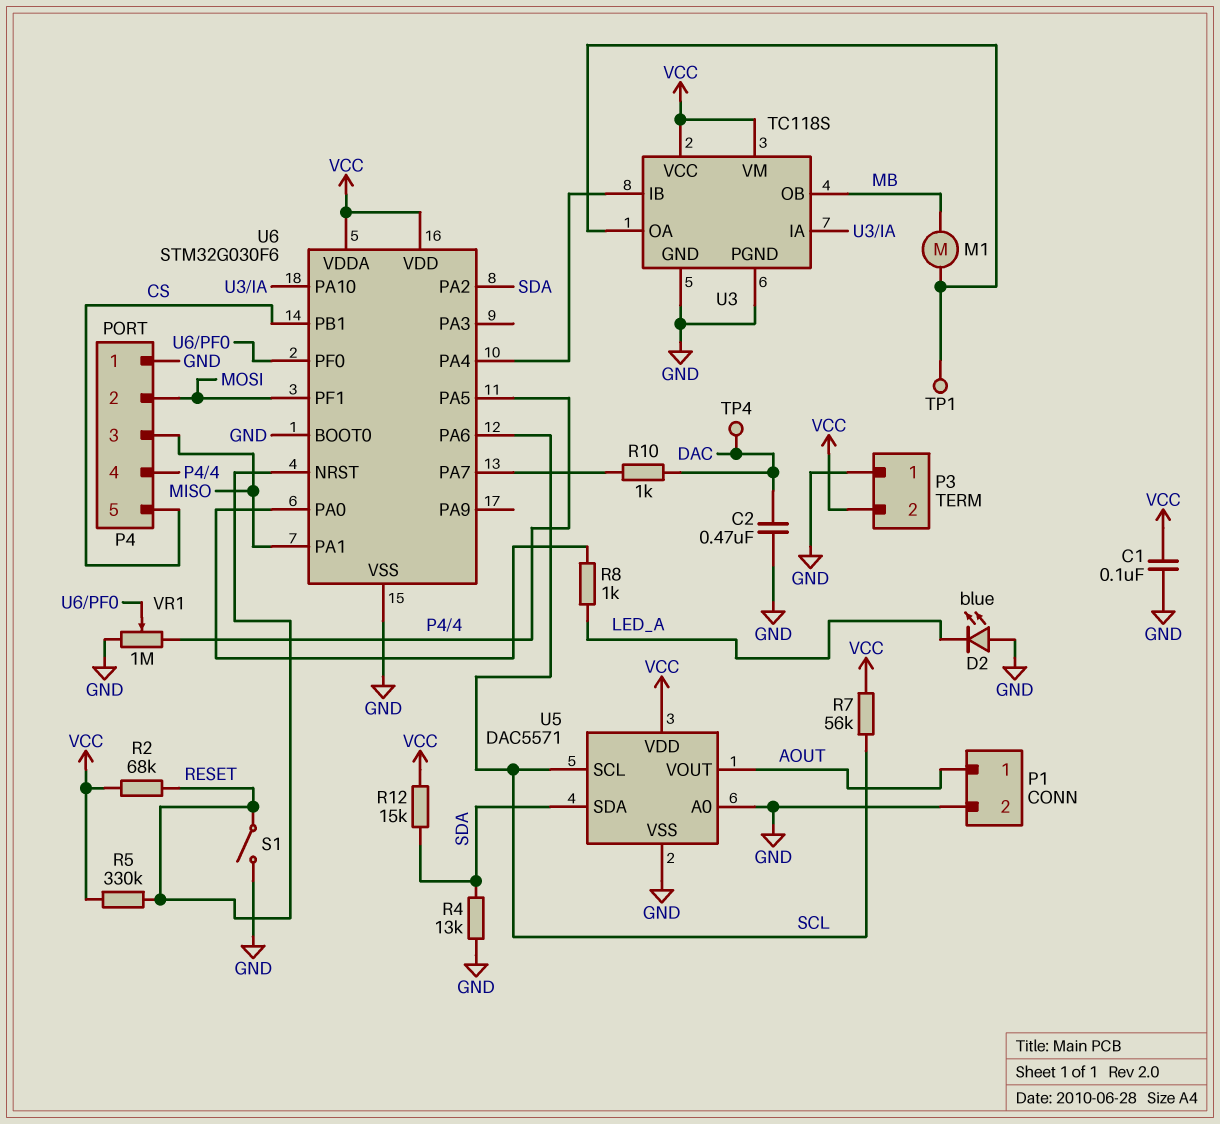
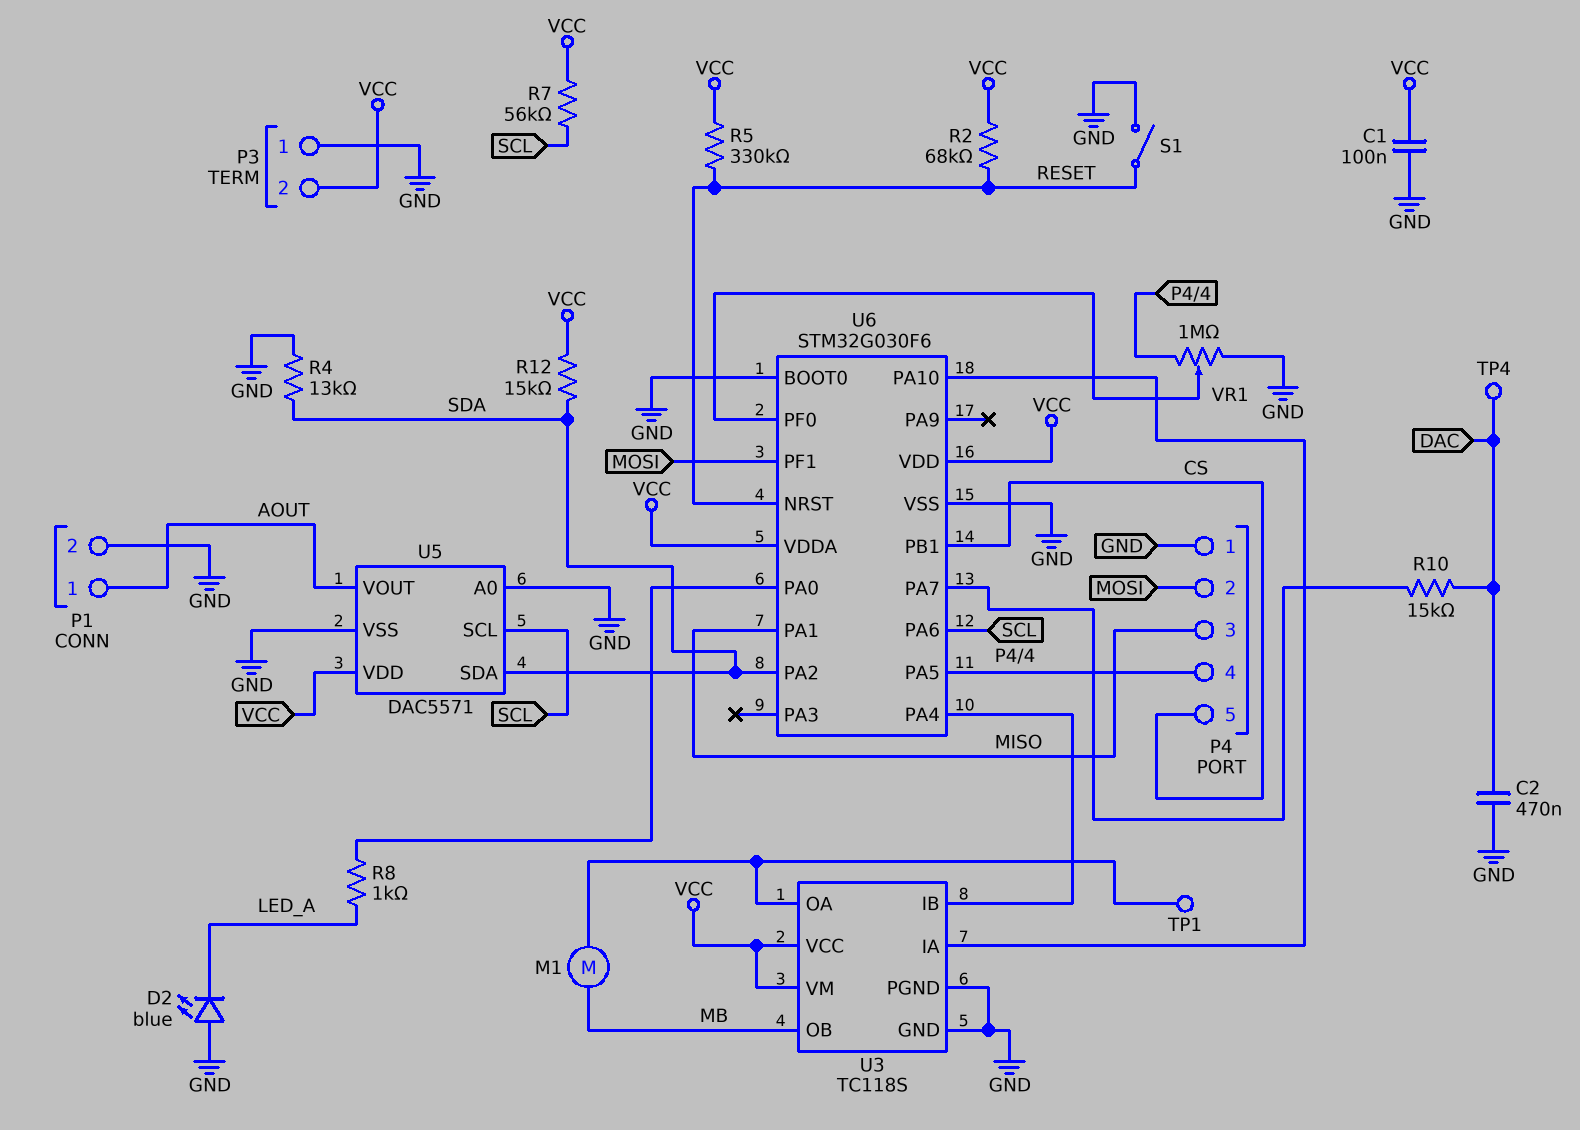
R10: 1k (DAC, U6/PA7) -> 15k (DAC, U6/PA7)

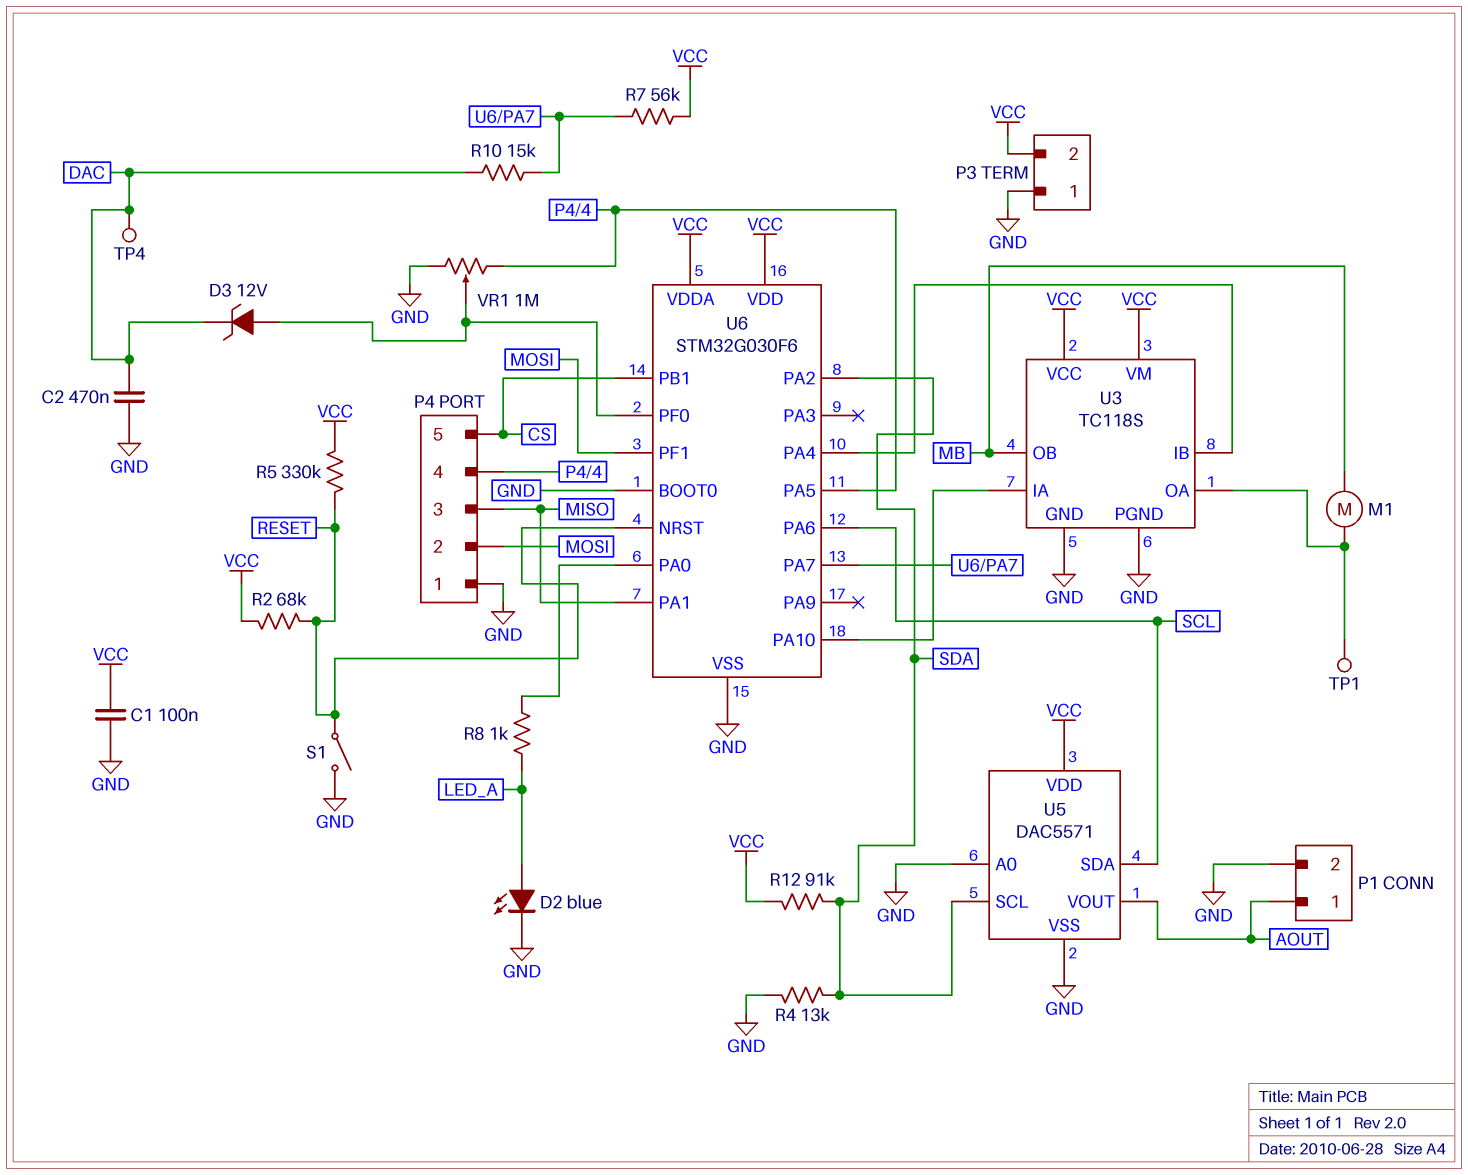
D2: LED blue (A GND, K LED_A) -> LED blue (A LED_A, K GND)
D3: none -> zener 12V (A U6/PF0, K DAC)
R7: 56k (SCL, VCC) -> 56k (U6/PA7, VCC)
R12: 15k (SDA, VCC) -> 91k (SDA, VCC)
U5 pin SCL: SCL -> SDA
U5 pin SDA: SDA -> SCL

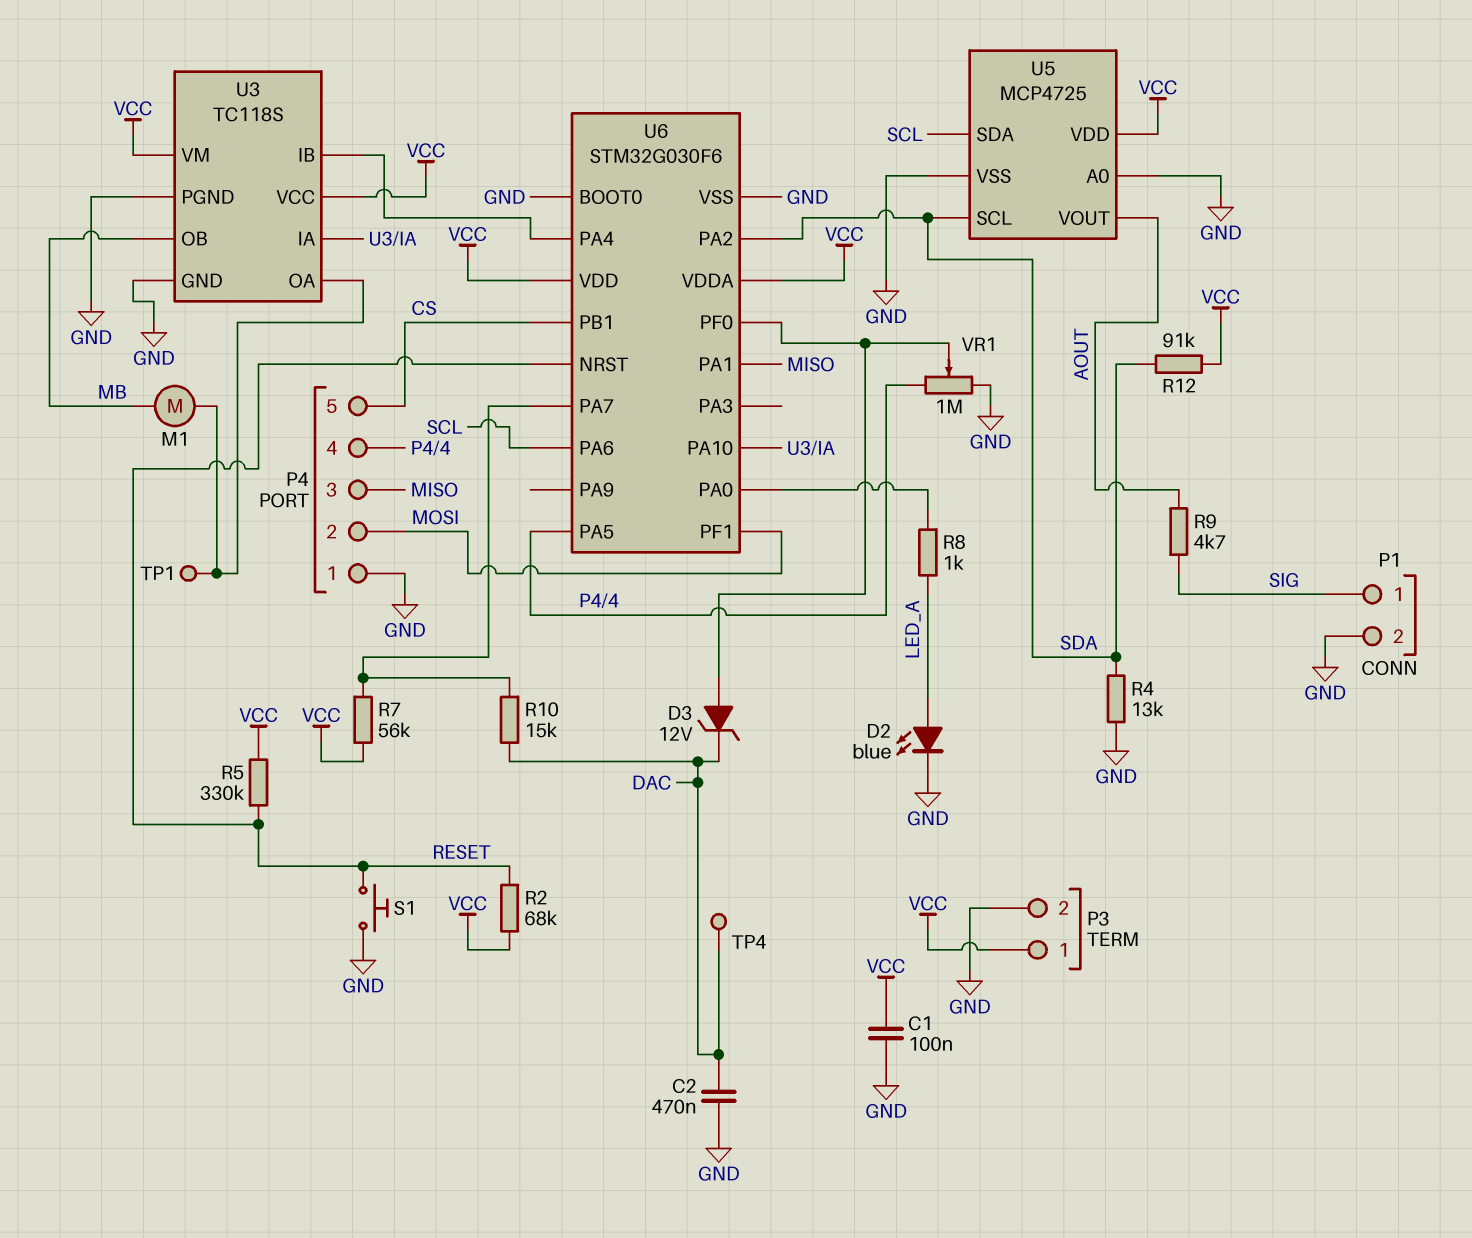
P1 pin 1: AOUT -> SIG
P3 pin 1: GND -> VCC
P3 pin 2: VCC -> GND
R9: none -> 4.7k (AOUT, SIG)
S1: switch (GND, RESET) -> button (GND, RESET)
U5: DAC5571 -> MCP4725

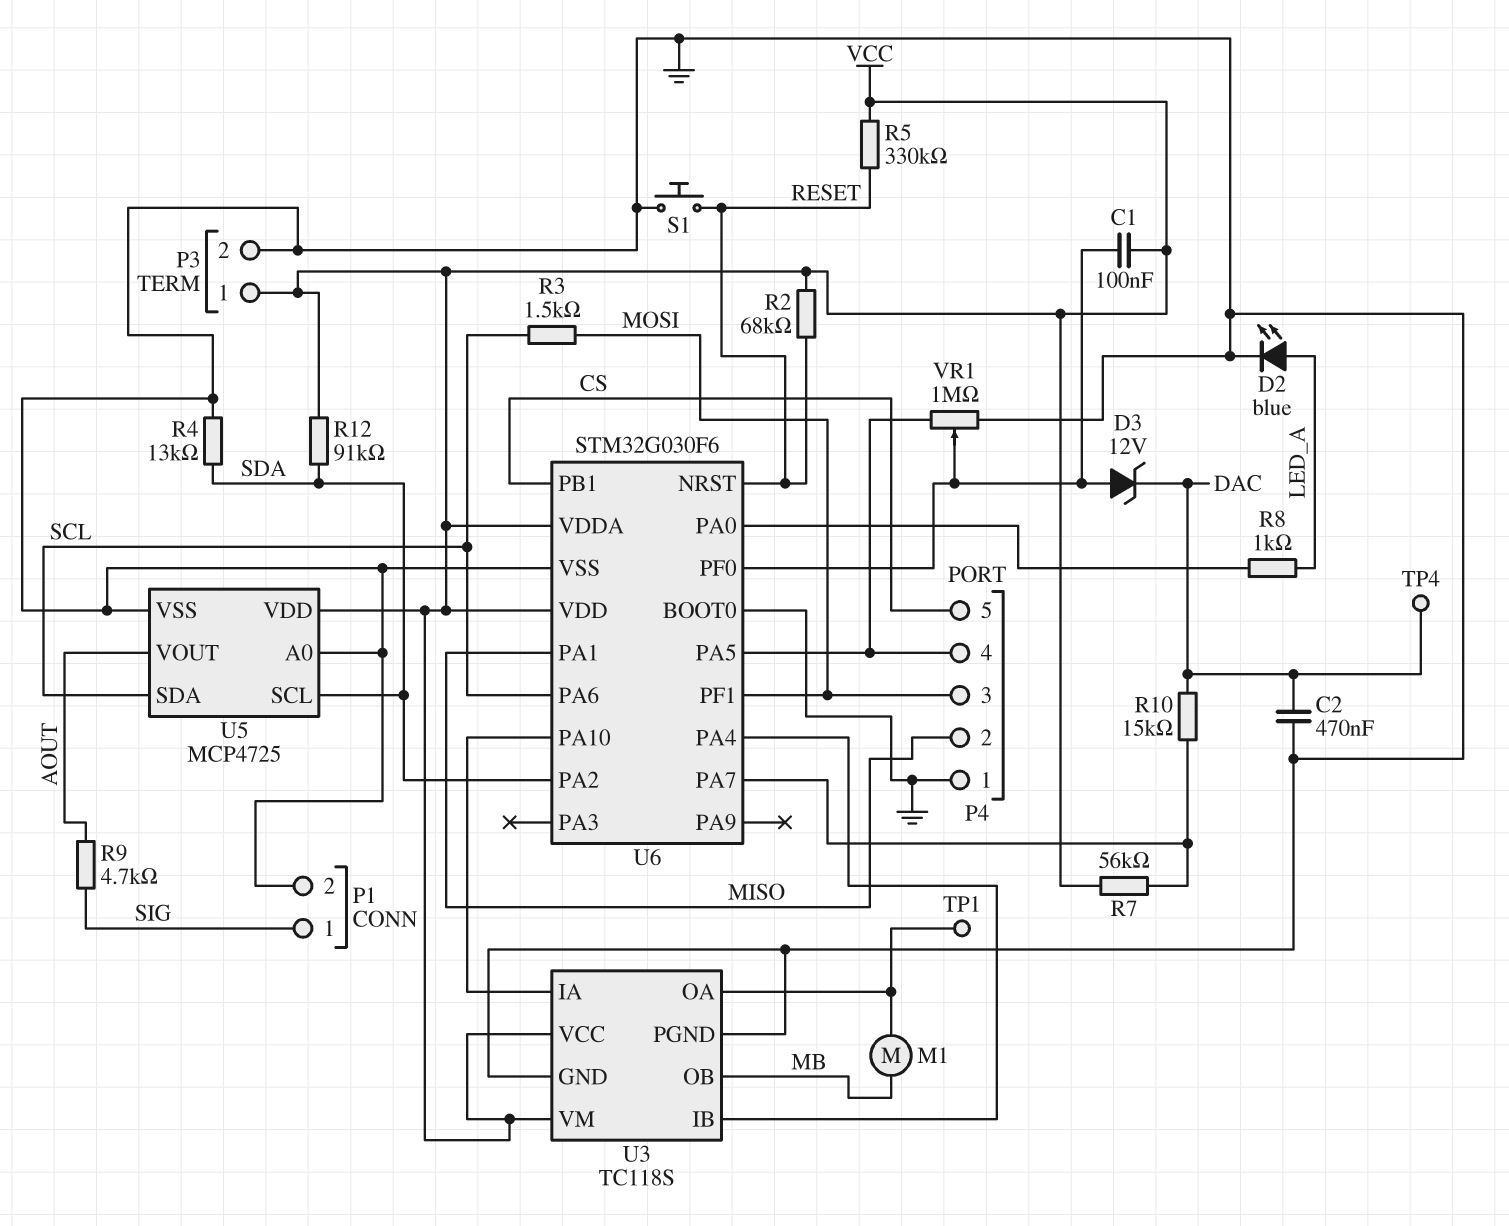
C1: 100nF (GND, VCC) -> 100nF (U6/PF0, VCC)
P4 pin 2: MOSI -> MISO
P4 pin 3: MISO -> MOSI
R3: none -> 1.5k (MOSI, SCL)

